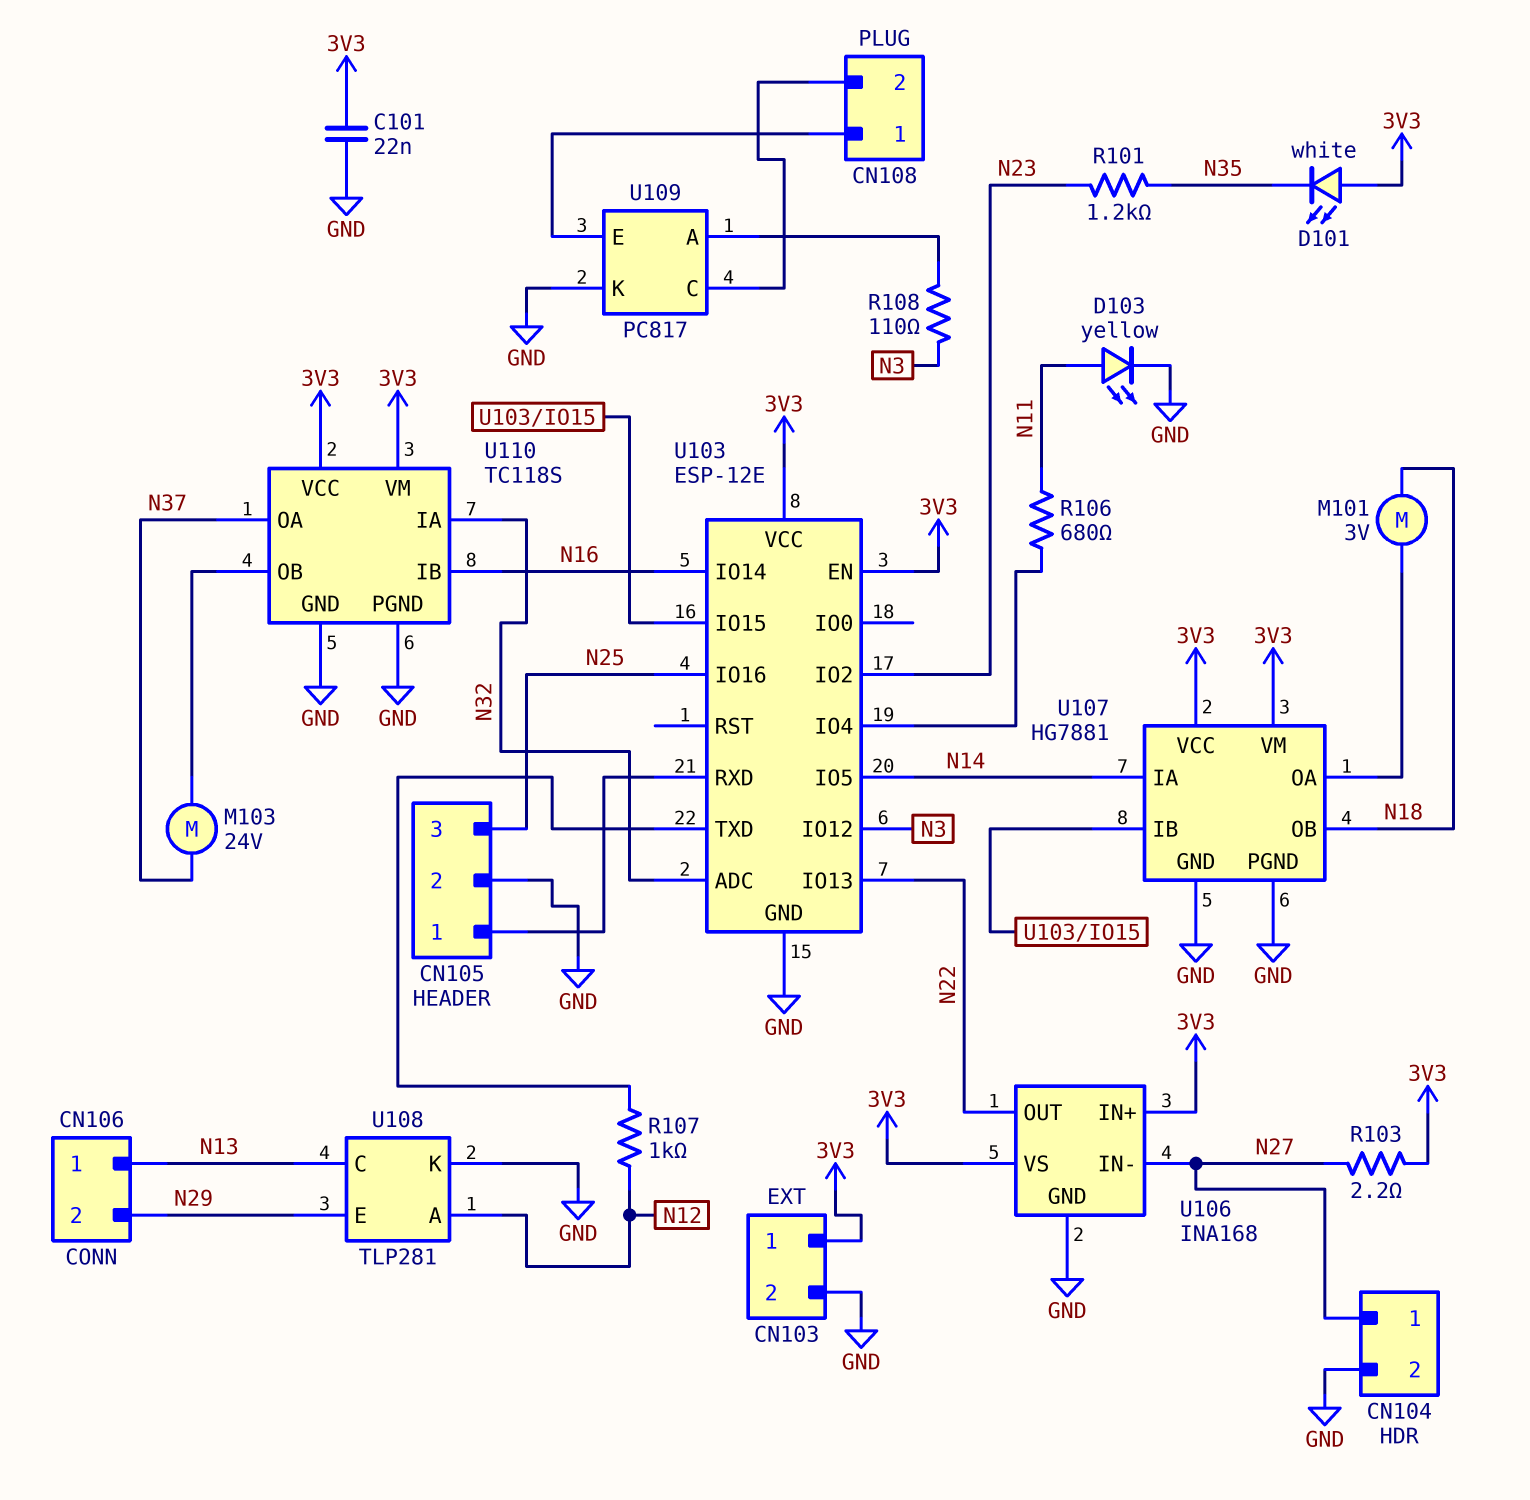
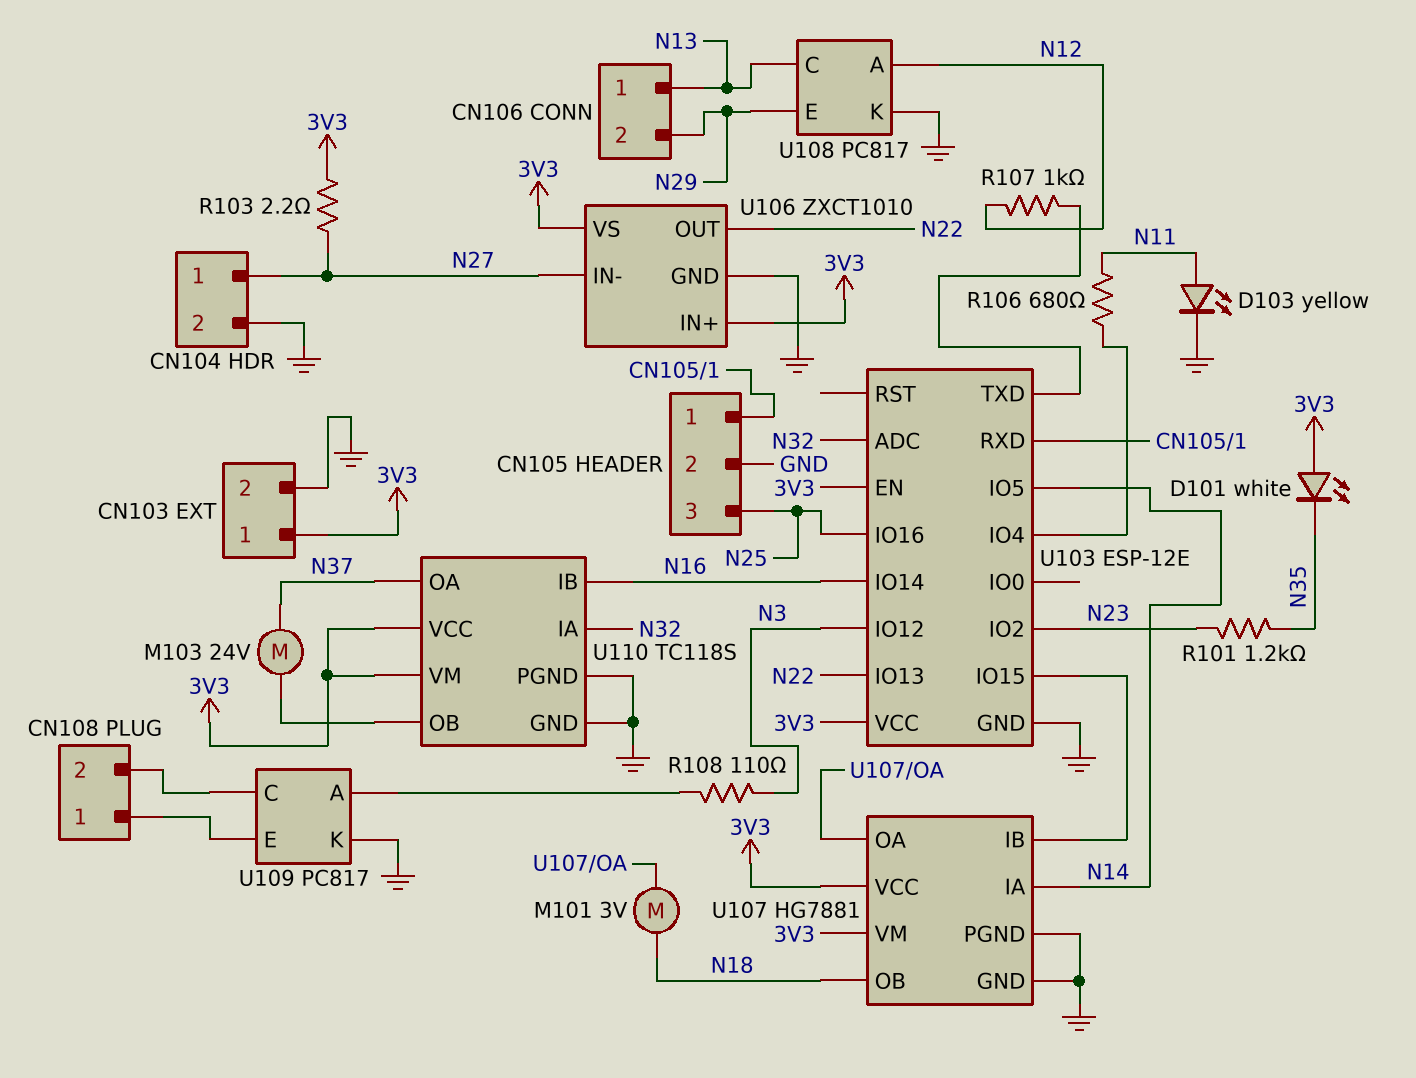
C101: 22nF (3V3, GND) -> none
U106: INA168 -> ZXCT1010
U108: TLP281 -> PC817

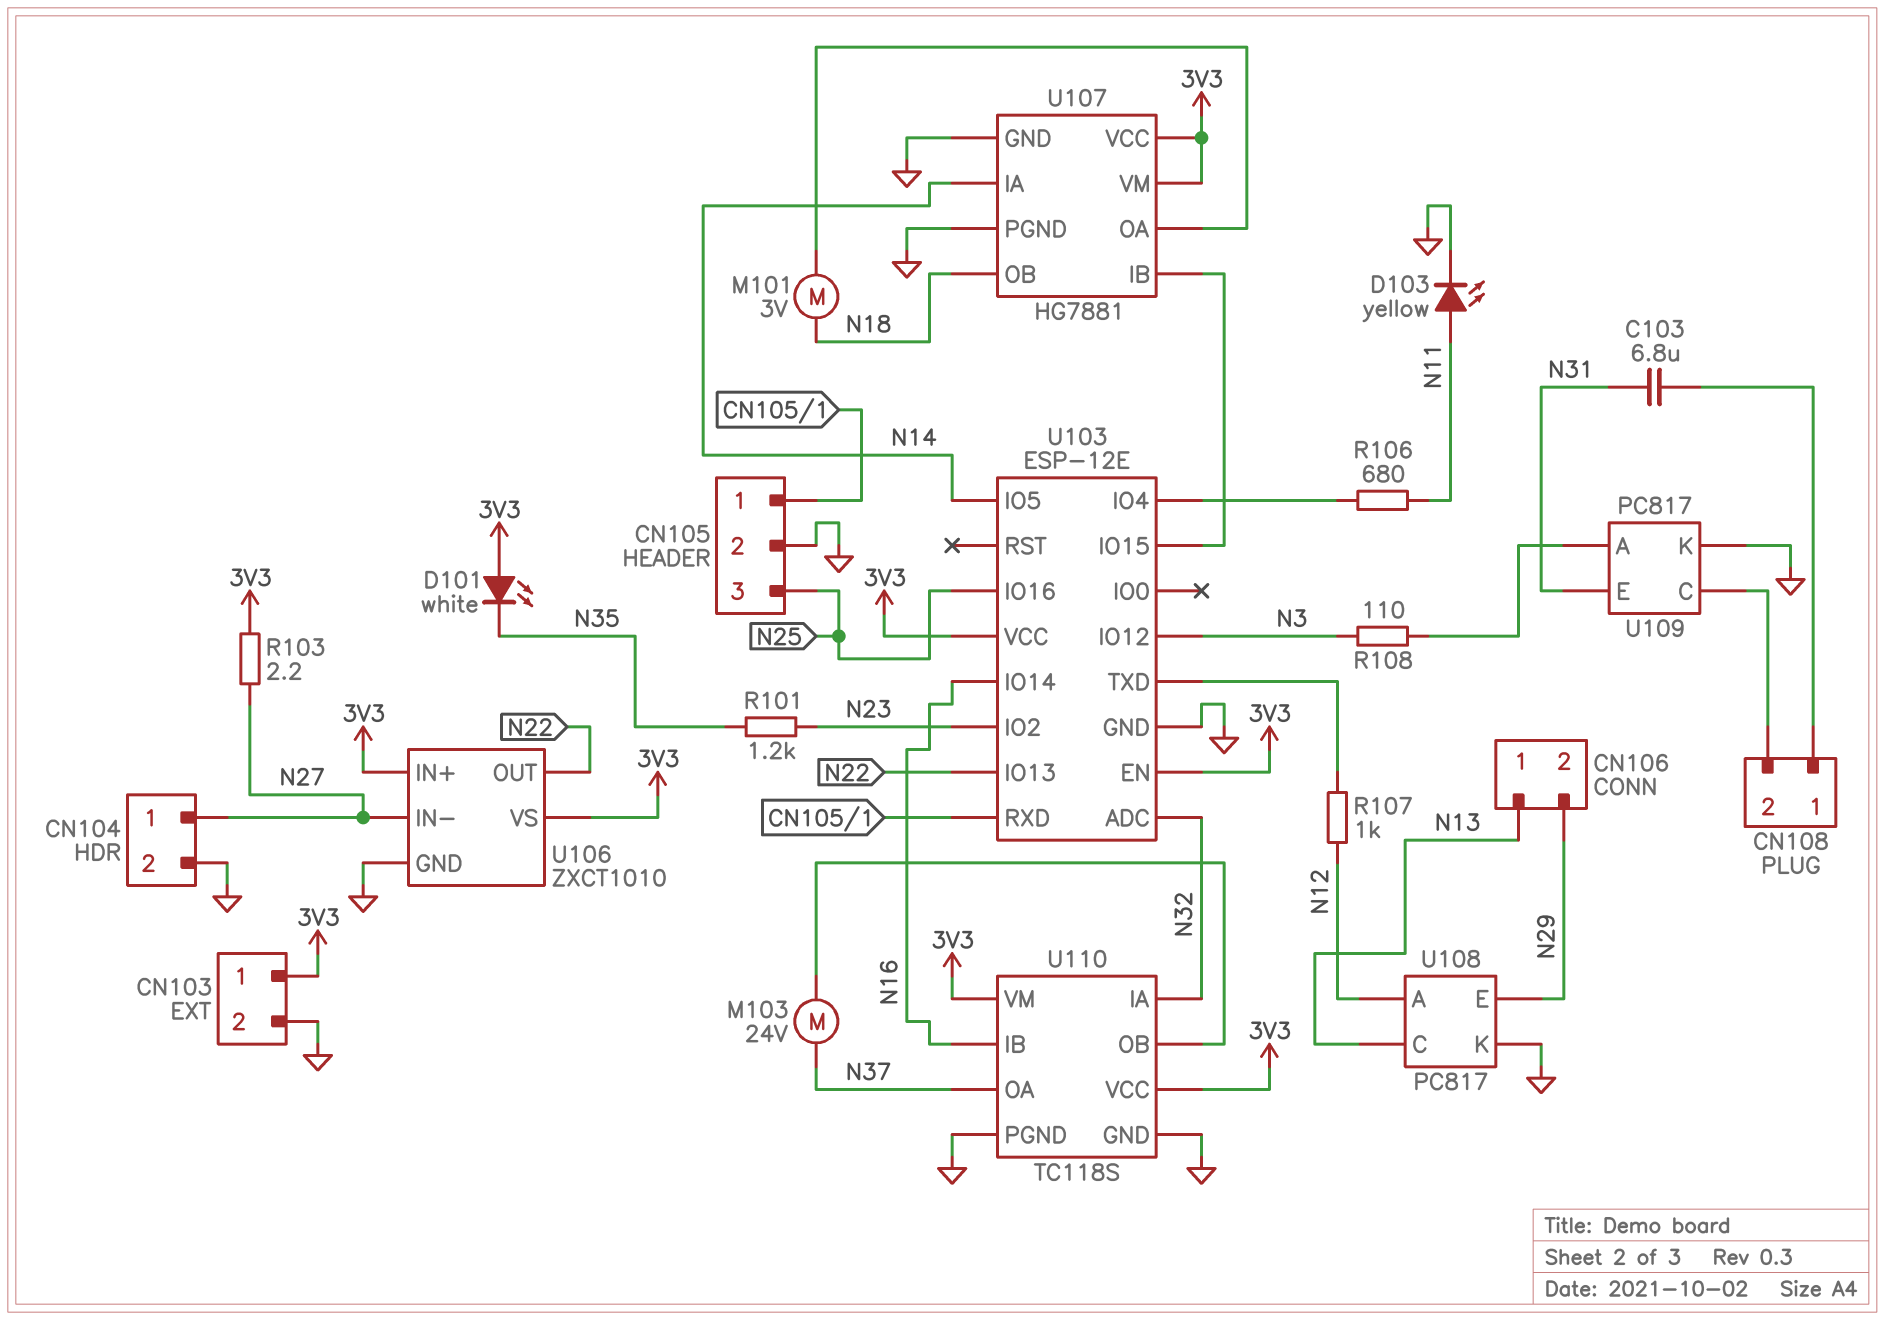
C103: none -> 6.8uF (CN108/1, N31)
U109 pin E: CN108/1 -> N31

